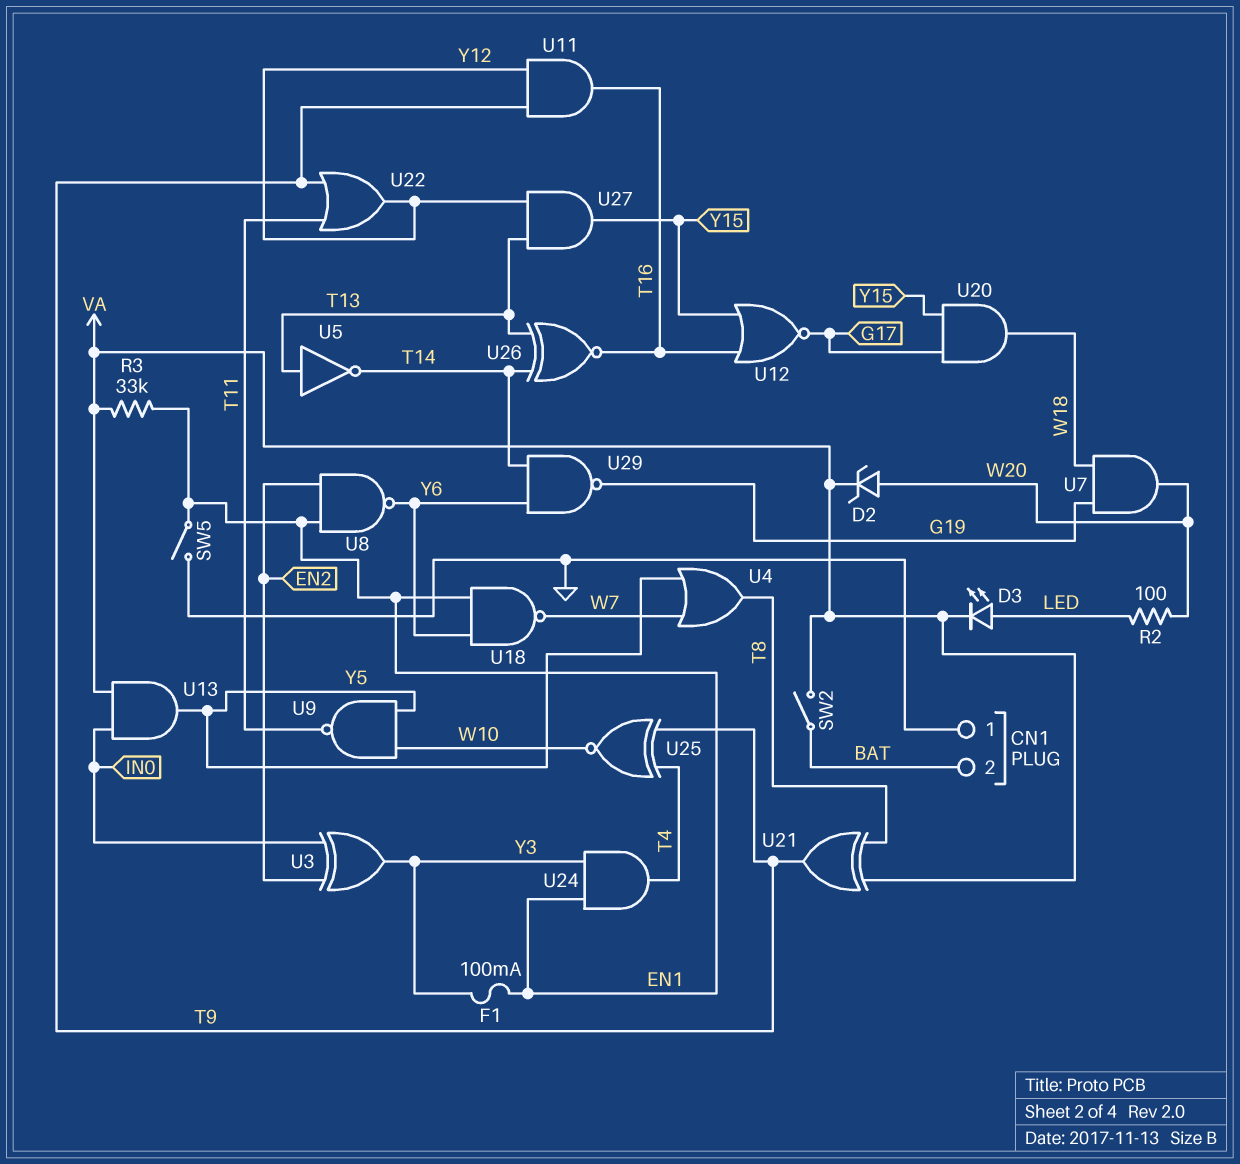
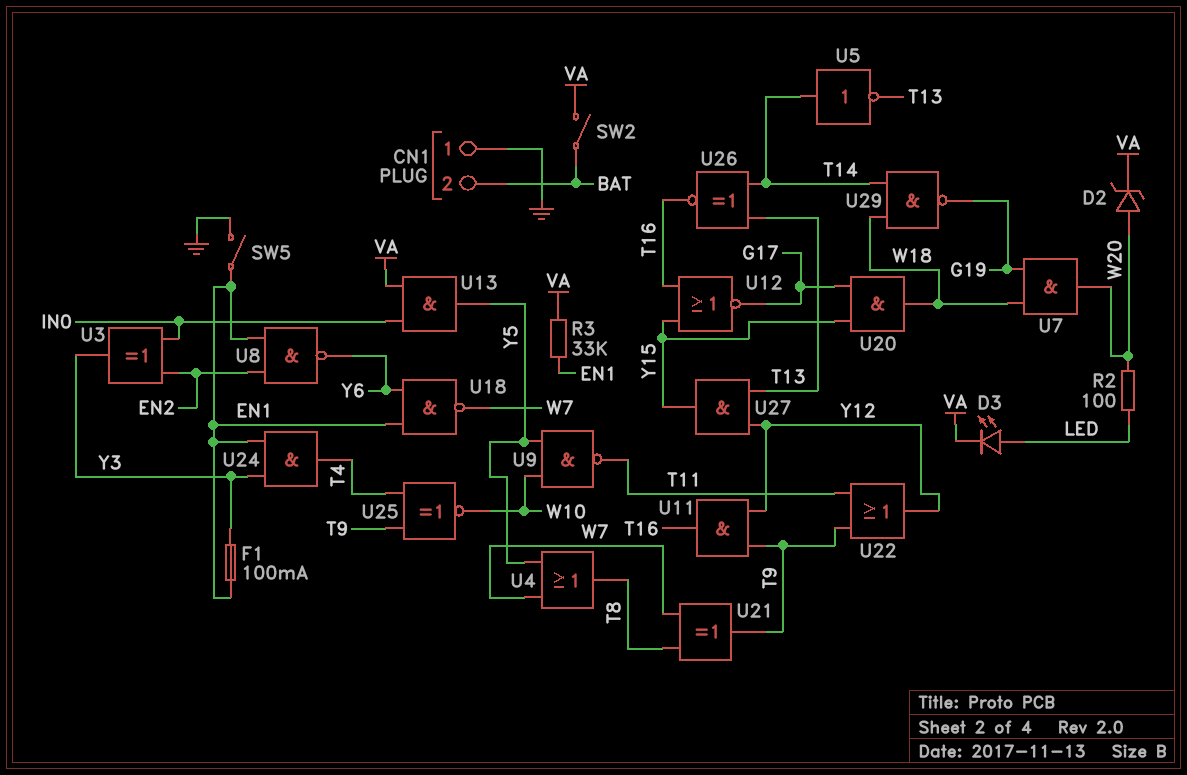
U5: NOT (in T13, out T14) -> NOT (in T14, out T13)
U21: XOR (in T8, in VA, out T9) -> XOR (in T8, in W7, out T9)
U29: NAND (in T14, in Y6, out G19) -> NAND (in T14, in W18, out G19)

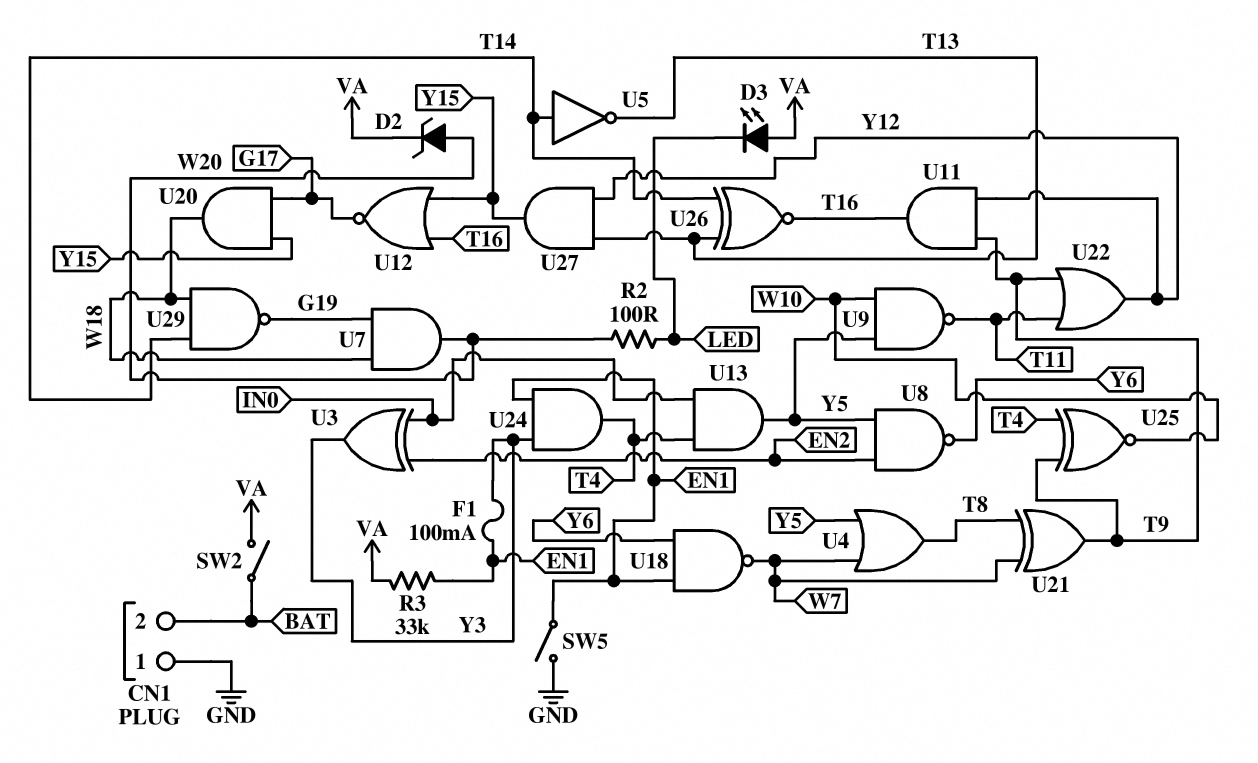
D3: LED (A LED, K VA) -> LED (A VA, K LED)
U8: NAND (in EN1, in EN2, out Y6) -> NAND (in EN2, in Y5, out Y6)
U13: AND (in IN0, in VA, out Y5) -> AND (in IN0, in T4, out Y5)

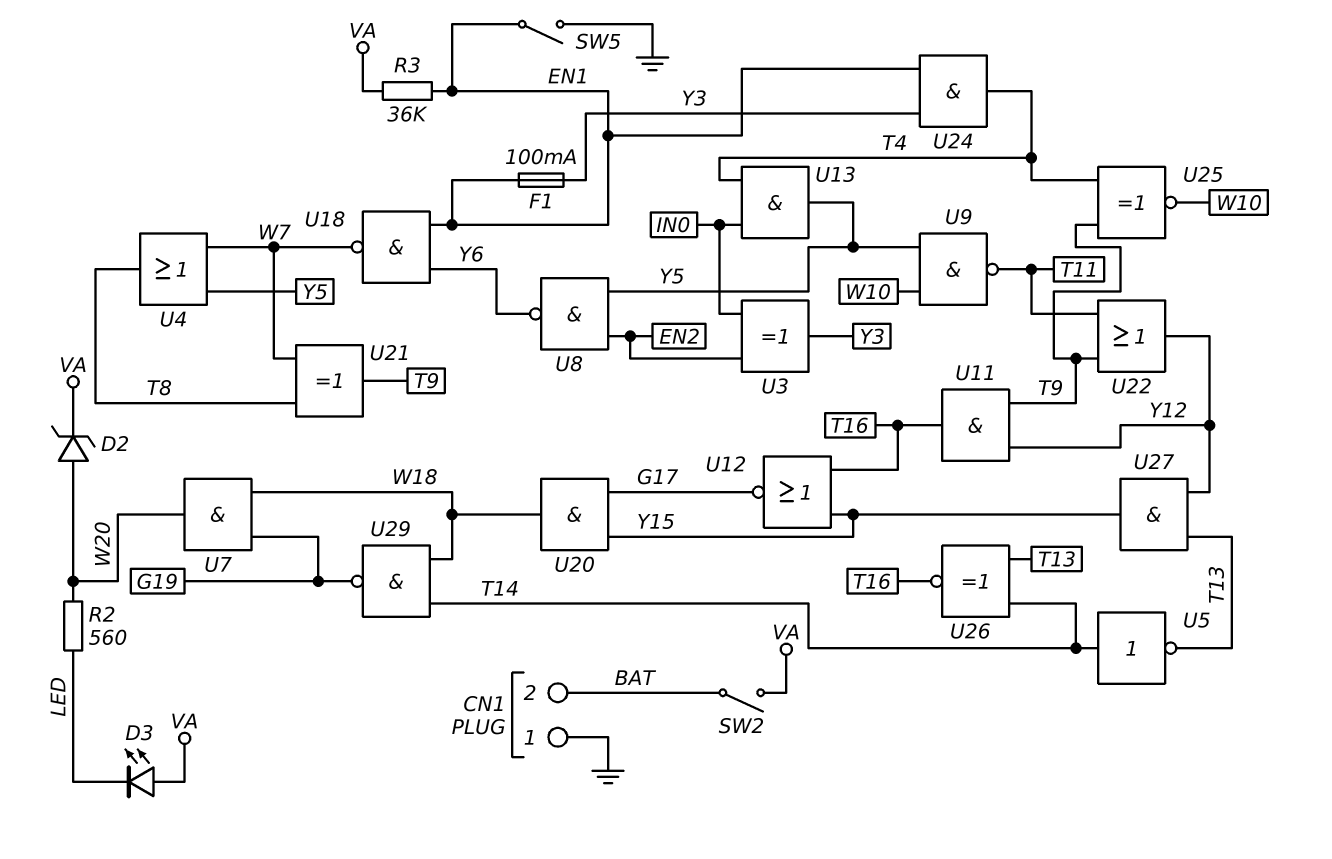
R2: 100 (LED, W20) -> 560 (LED, W20)
R3: 33k (EN1, VA) -> 36k (EN1, VA)

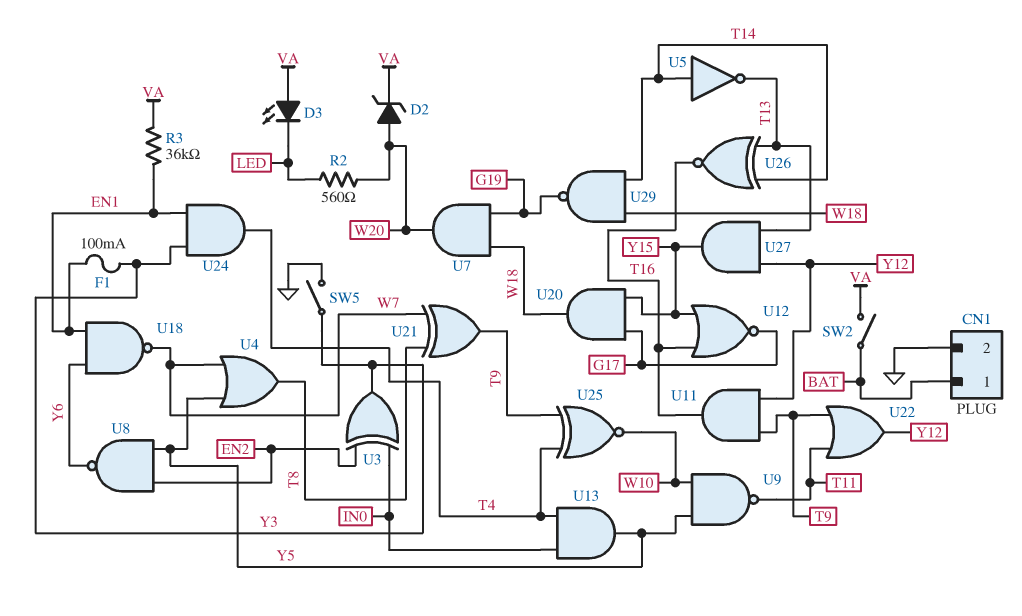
CN1 pin 1: GND -> BAT
CN1 pin 2: BAT -> GND
SW5: switch (EN1, GND) -> switch (GND, Y3)

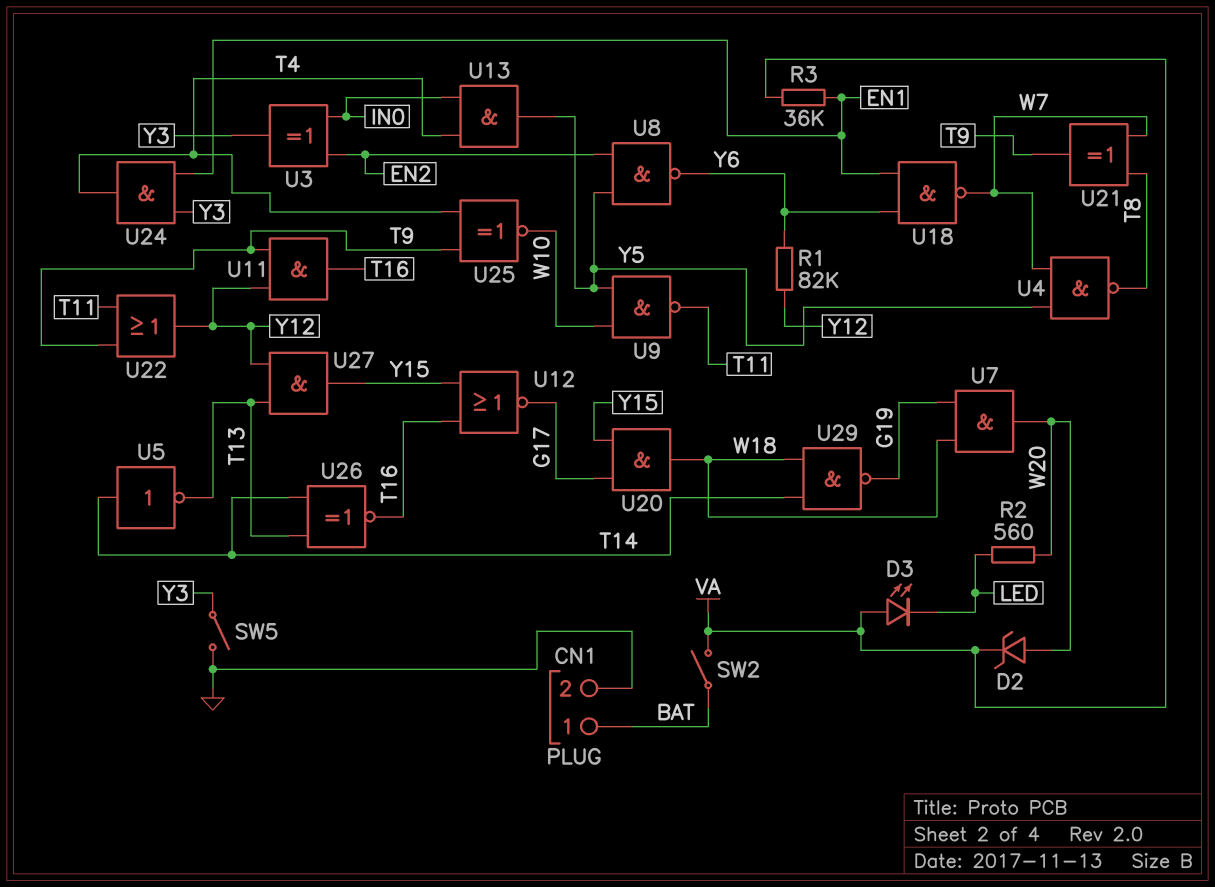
F1: 100mA (EN1, Y3) -> none
R1: none -> 82k (Y6, Y12)
U4: OR (in W7, in Y5, out T8) -> NAND (in W7, in Y5, out T8)

